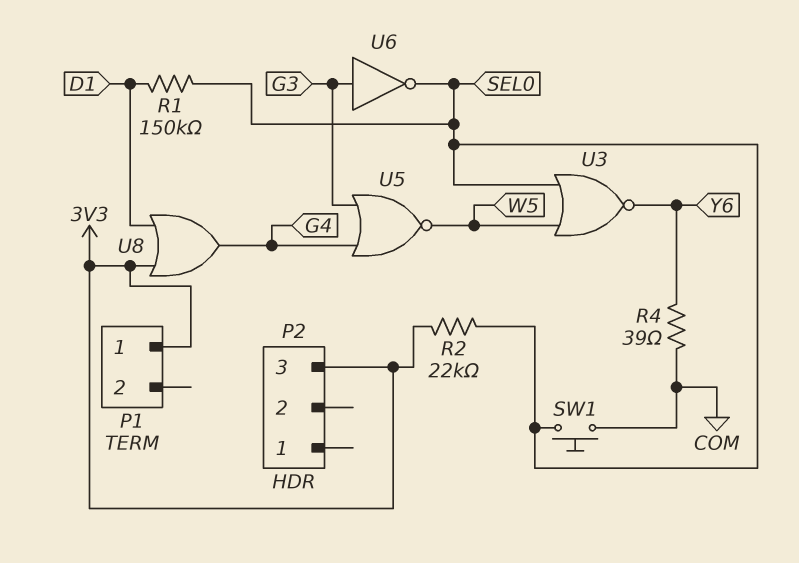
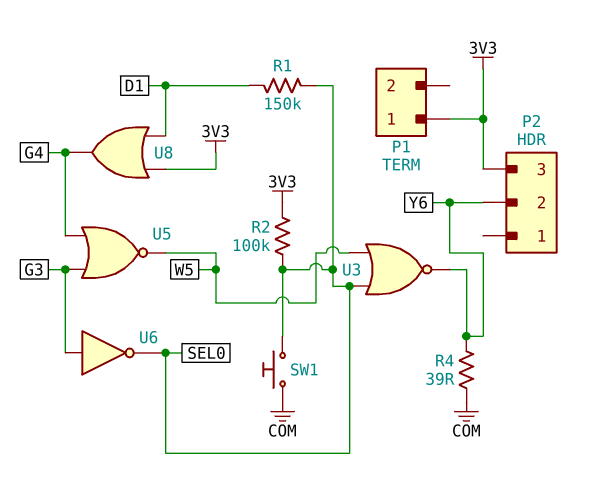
P2 pin 2: none -> Y6
R2: 22k (3V3, SEL0) -> 100k (3V3, SEL0)

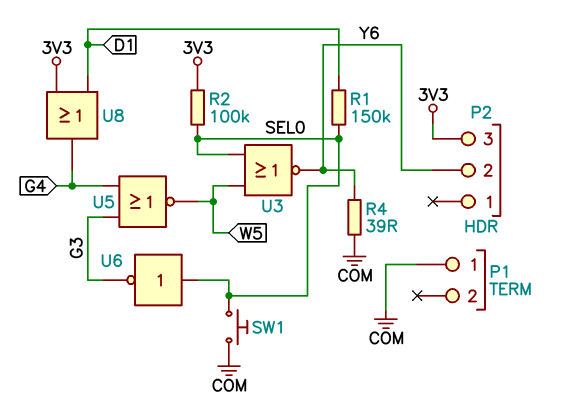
P1 pin 1: 3V3 -> COM
U6: NOT (in G3, out SEL0) -> NOT (in SEL0, out G3)

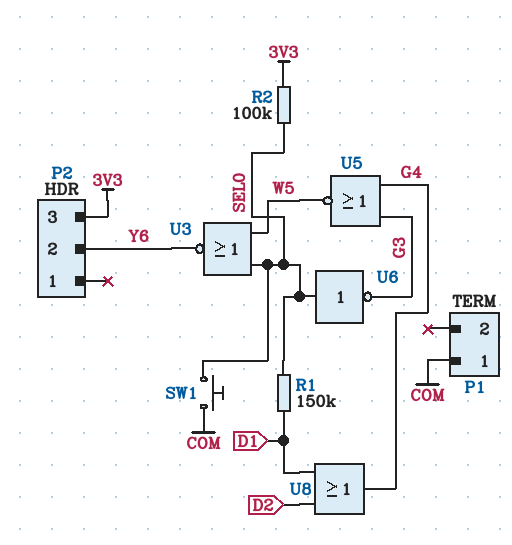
R4: 39 (COM, Y6) -> none
U8: OR (in 3V3, in D1, out G4) -> OR (in D1, in D2, out G4)

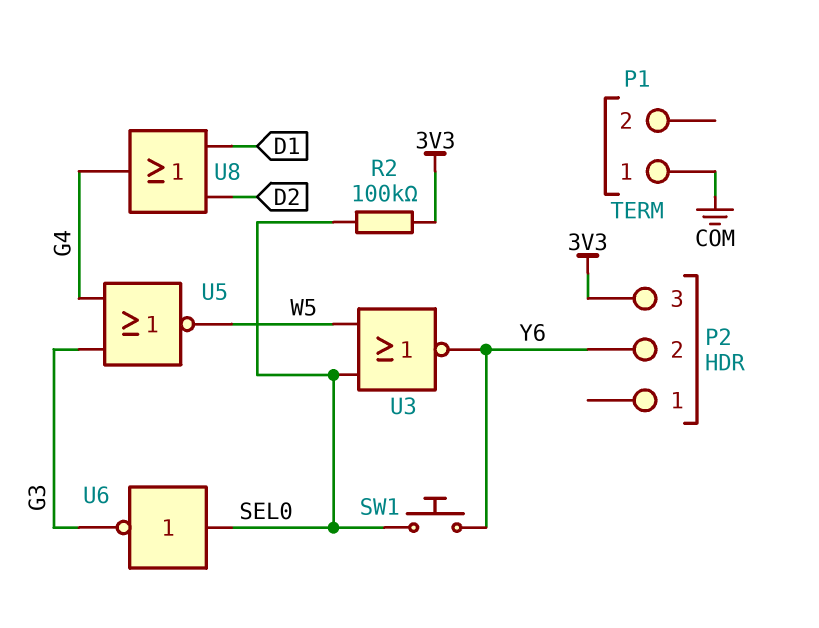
R1: 150k (D1, SEL0) -> none
SW1: button (COM, SEL0) -> button (SEL0, Y6)

